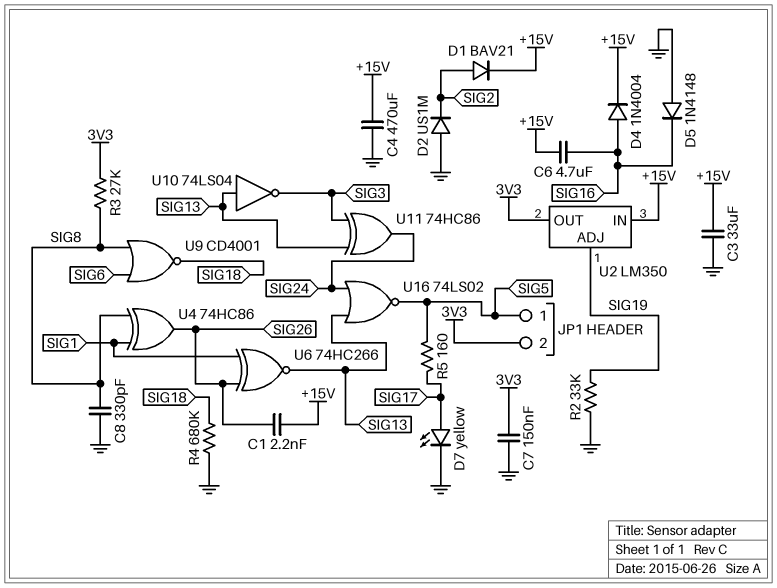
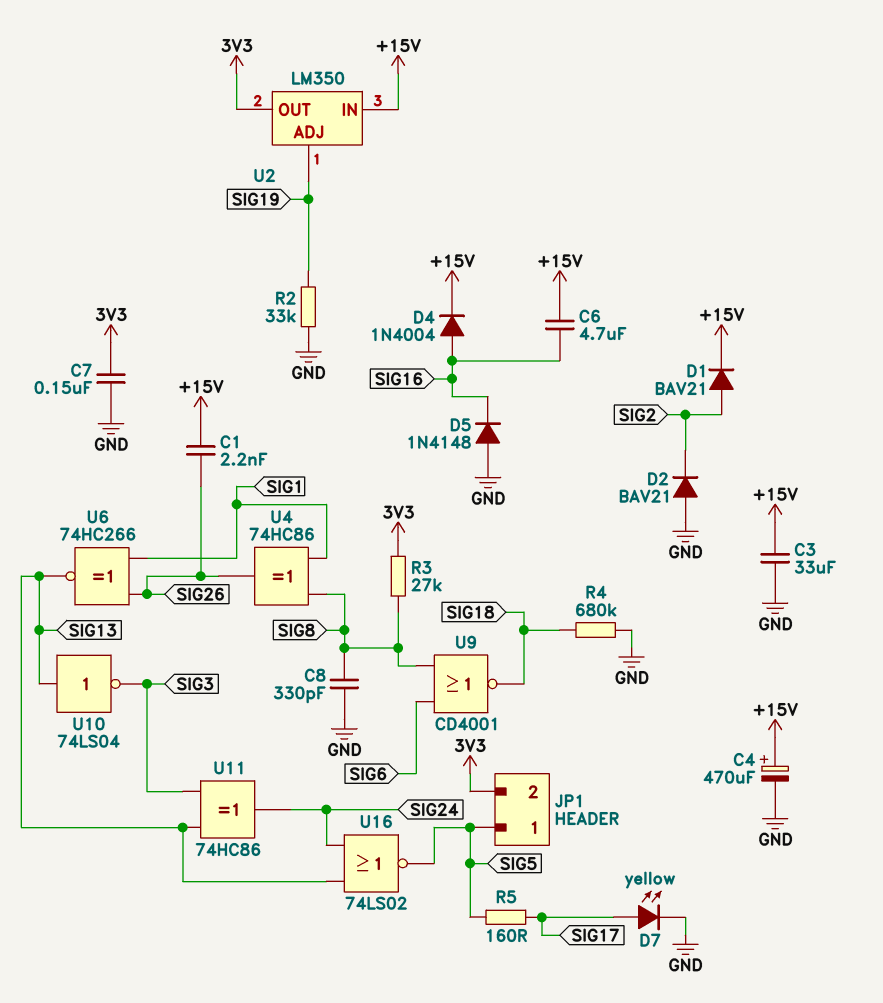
C4: 470uF (+15V, GND) -> 470uF (plus +15V, minus GND)
D2: diode US1M (A GND, K SIG2) -> diode BAV21 (A GND, K SIG2)

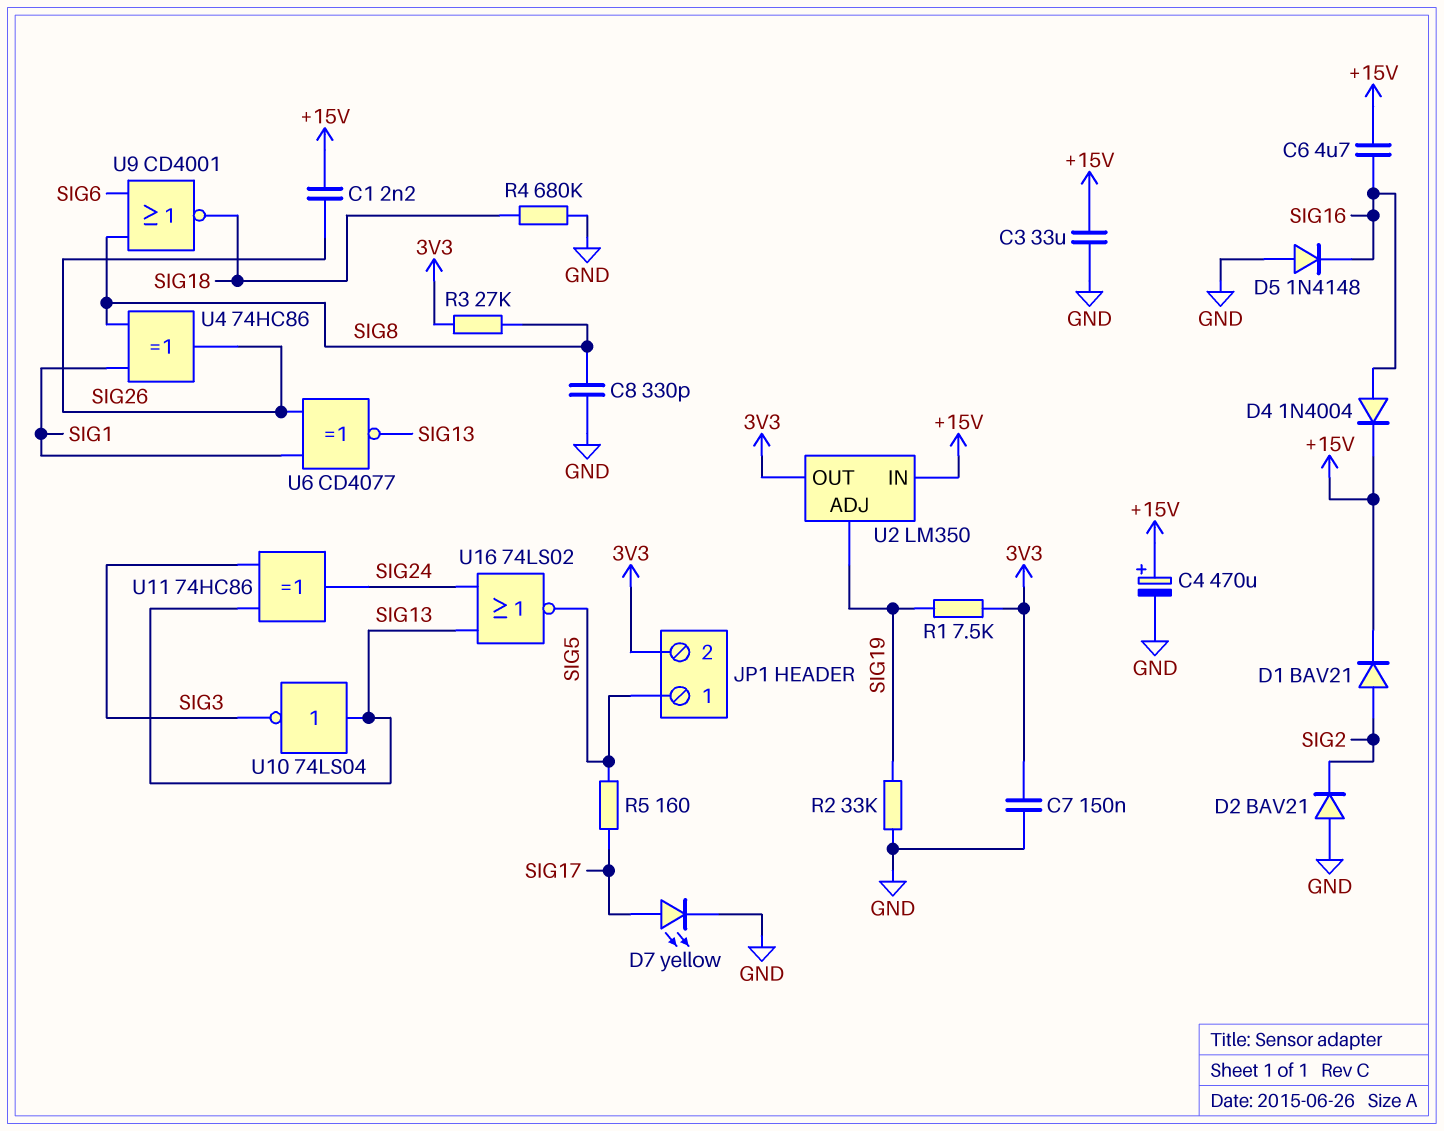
R1: none -> 7.5k (3V3, SIG19)
U6: XNOR 74HC266 (in SIG1, in SIG26, out SIG13) -> XNOR CD4077 (in SIG1, in SIG26, out SIG13)

